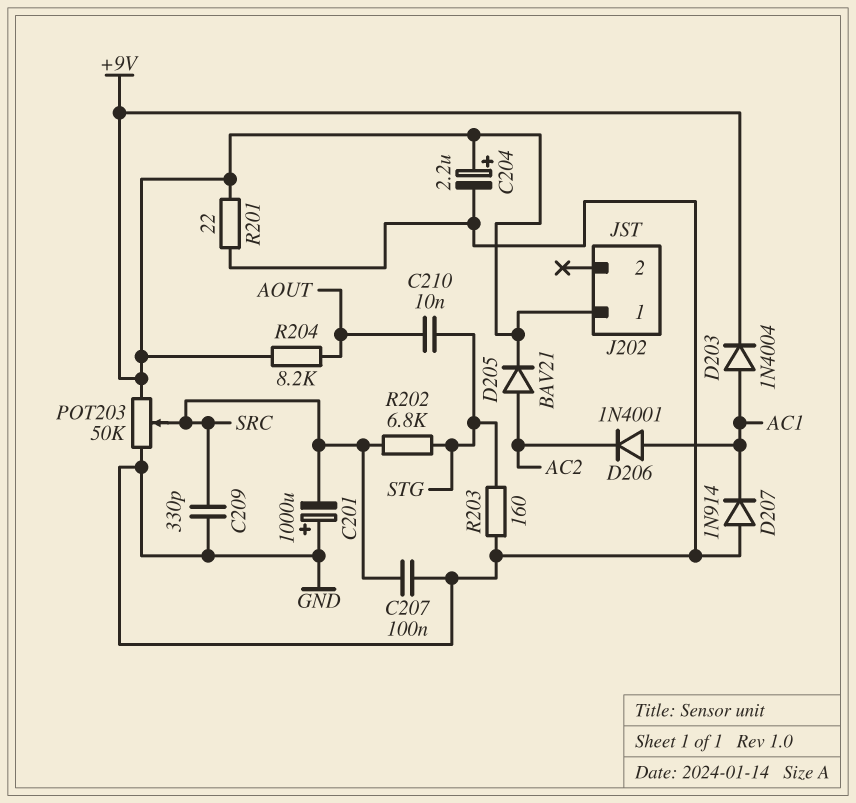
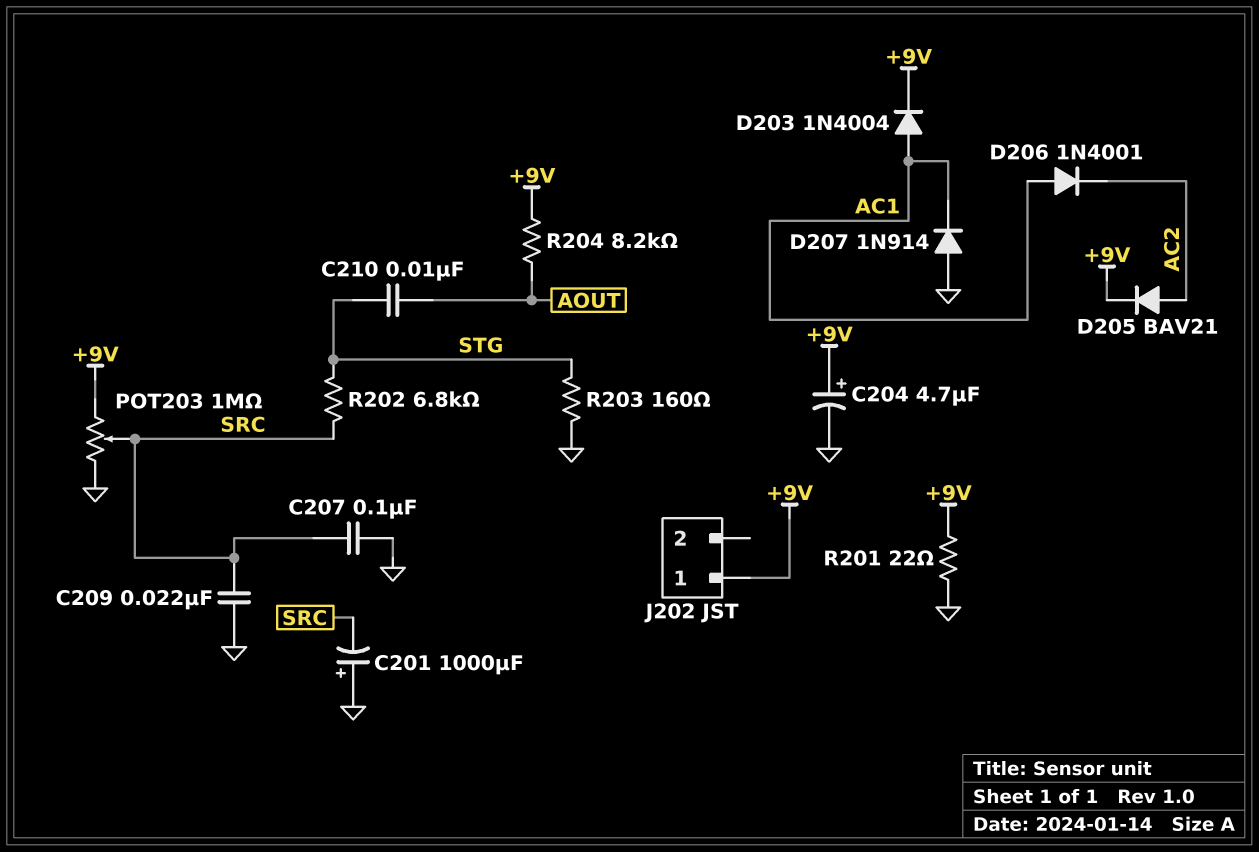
C204: 2.2uF (plus +9V, minus GND) -> 4.7uF (plus +9V, minus GND)
C209: 330pF (GND, SRC) -> 22nF (GND, SRC)
POT203: 50k (+9V, GND, wiper SRC) -> 1M (+9V, GND, wiper SRC)

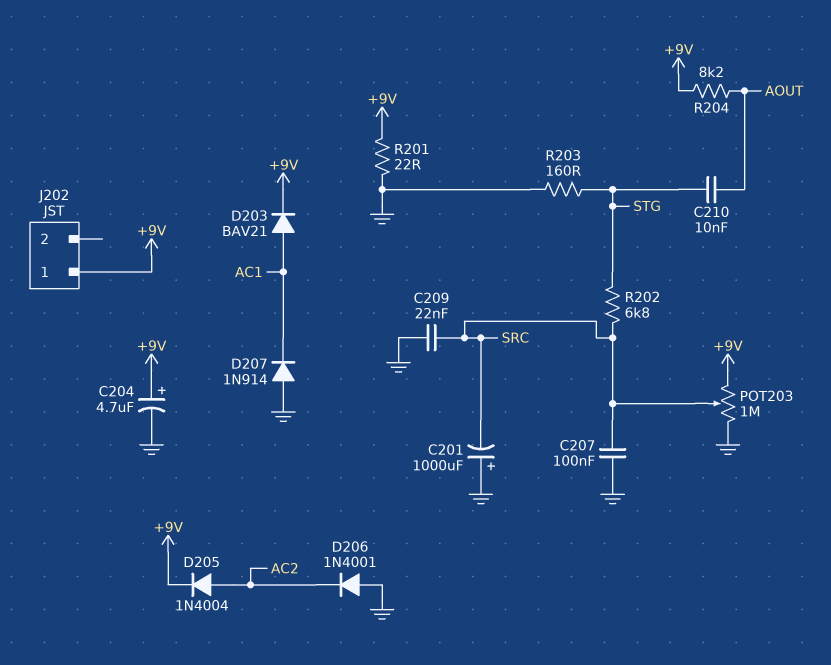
D203: diode 1N4004 (A AC1, K +9V) -> diode BAV21 (A AC1, K +9V)
D205: diode BAV21 (A AC2, K +9V) -> diode 1N4004 (A AC2, K +9V)
D206: diode 1N4001 (A AC1, K AC2) -> diode 1N4001 (A GND, K AC2)

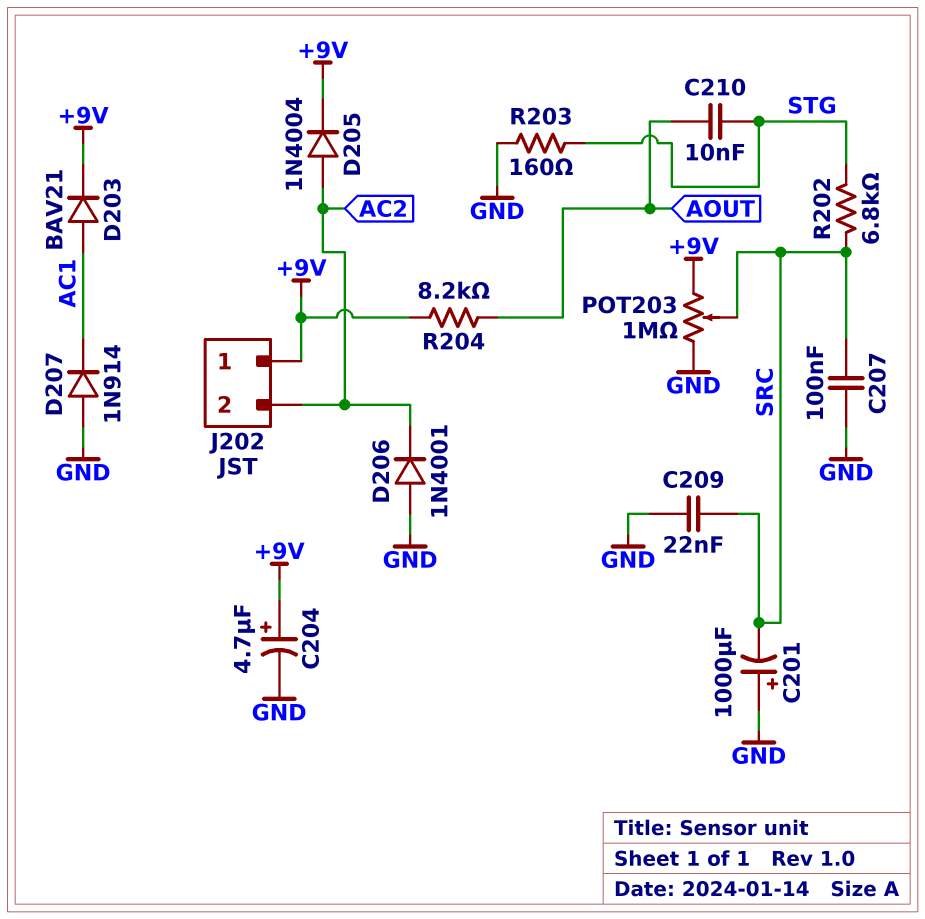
J202 pin 2: none -> AC2
R201: 22 (+9V, GND) -> none

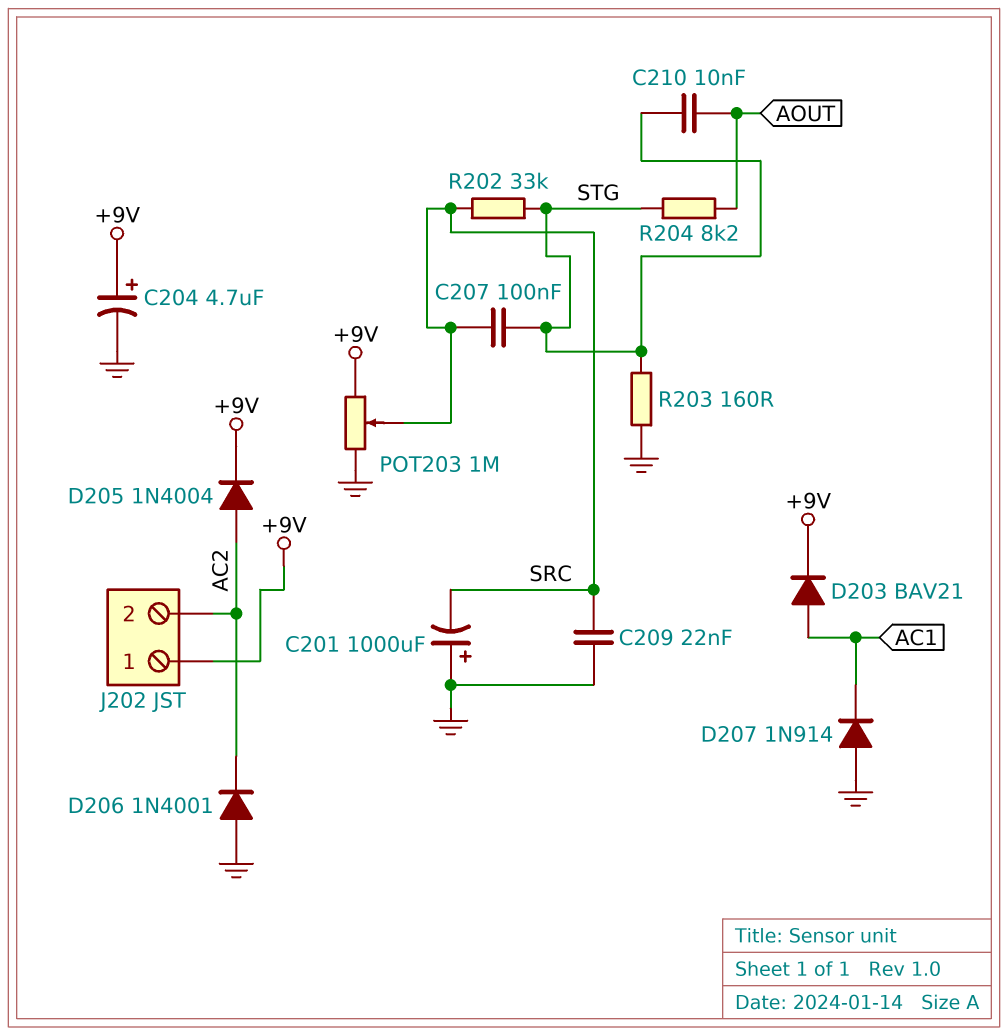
C207: 100nF (GND, SRC) -> 100nF (SRC, STG)
R202: 6.8k (SRC, STG) -> 33k (SRC, STG)
R204: 8.2k (+9V, AOUT) -> 8.2k (AOUT, STG)

